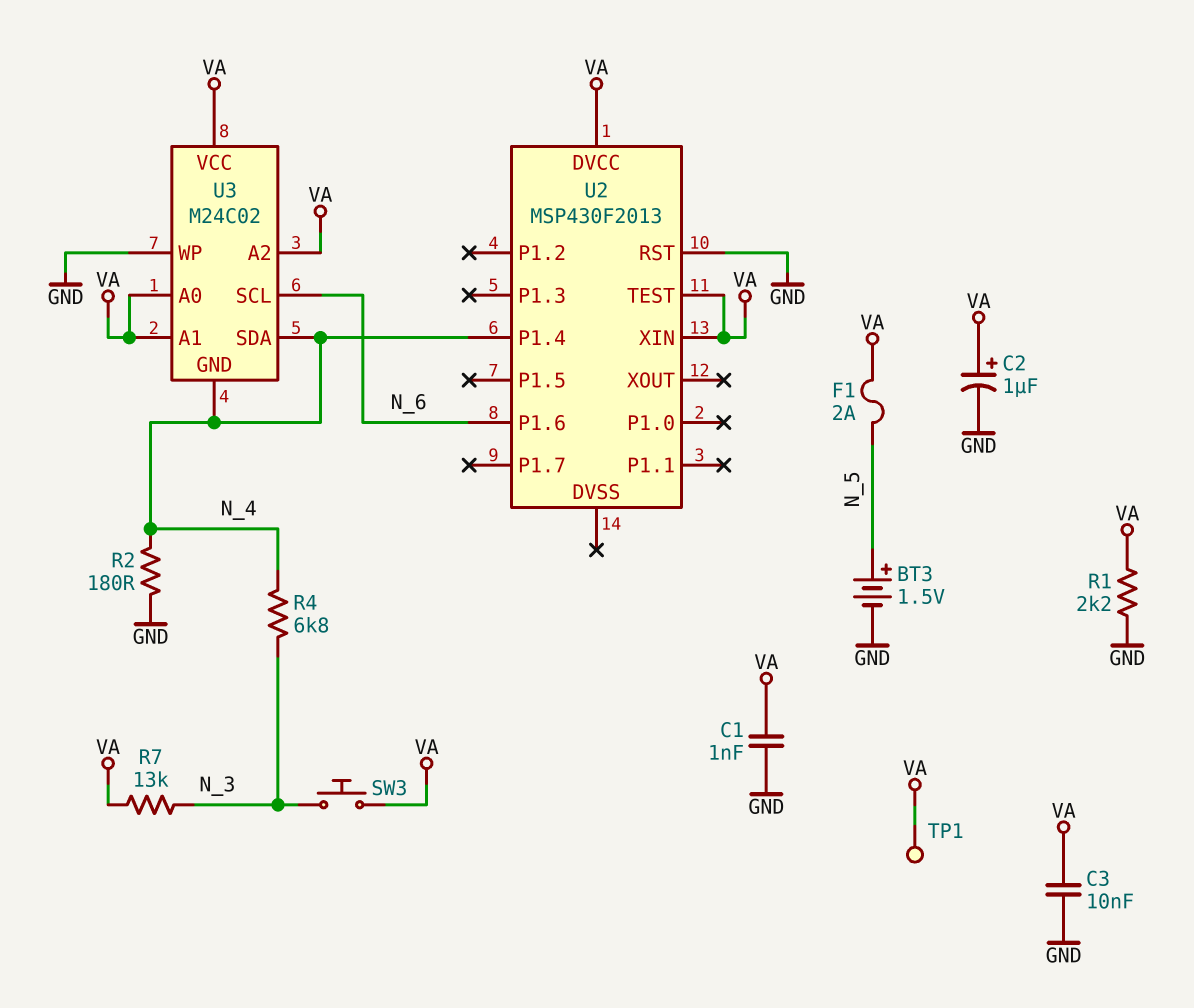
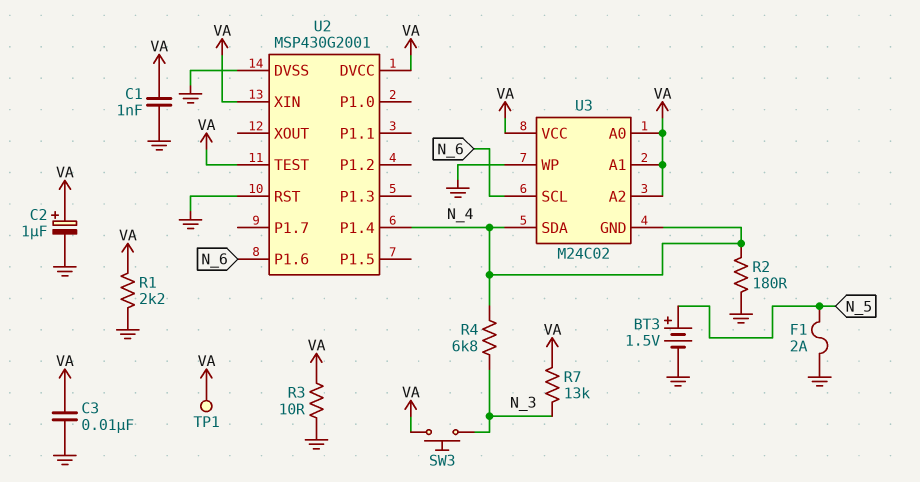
F1: 2A (N_5, VA) -> 2A (GND, N_5)
R3: none -> 10 (GND, VA)
U2: MSP430F2013 -> MSP430G2001
U2 pin DVSS: none -> GND

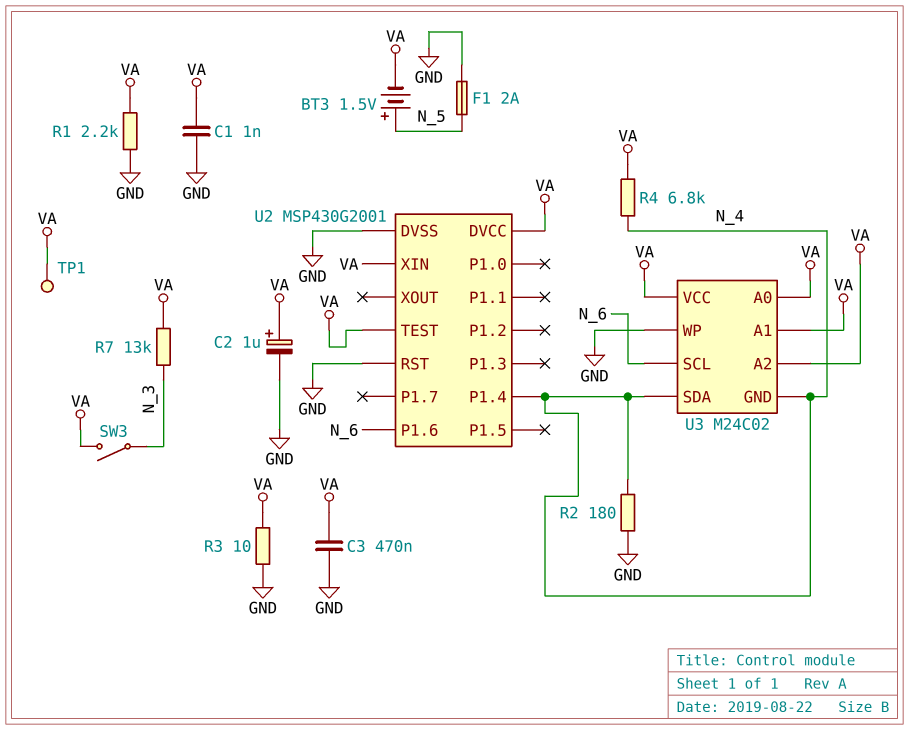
BT3: 1.5V (plus N_5, minus GND) -> 1.5V (plus N_5, minus VA)
C3: 10nF (GND, VA) -> 470nF (GND, VA)
R4: 6.8k (N_3, N_4) -> 6.8k (N_4, VA)
SW3: button (N_3, VA) -> switch (N_3, VA)

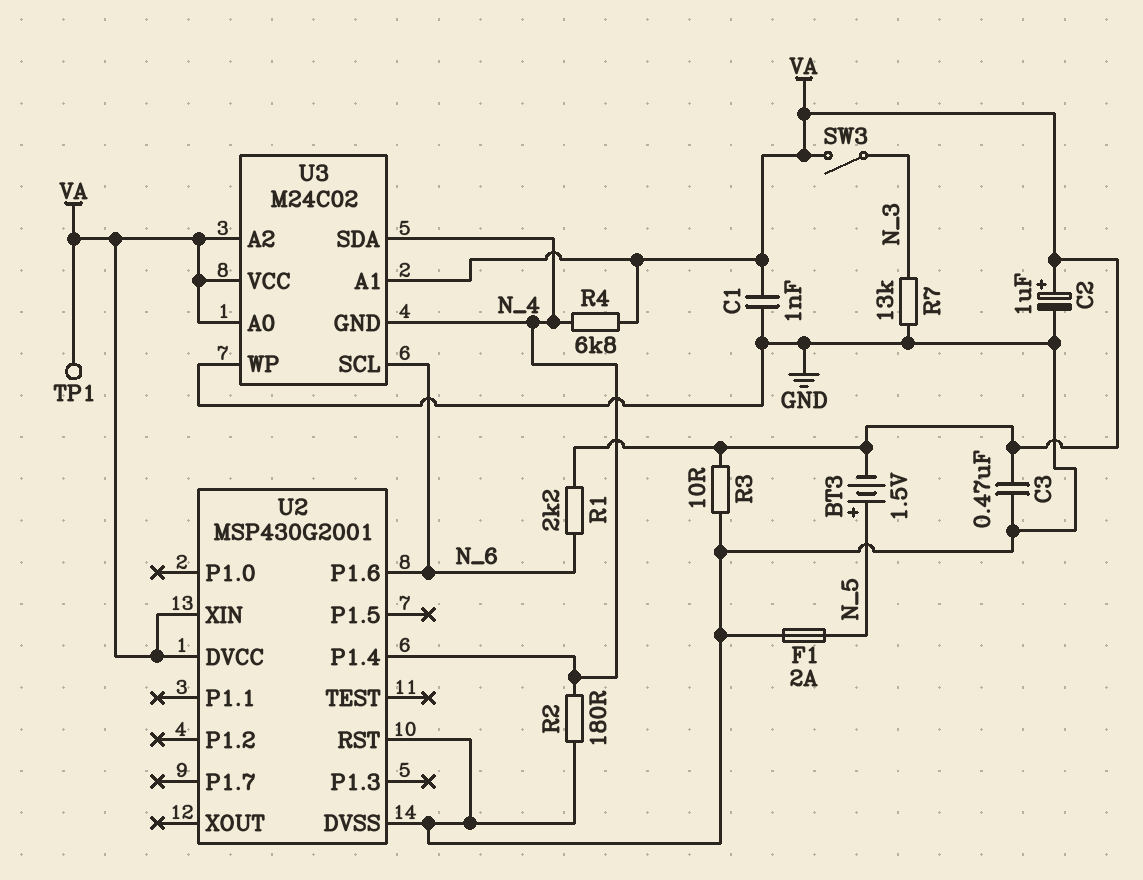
R1: 2.2k (GND, VA) -> 2.2k (N_6, VA)
R7: 13k (N_3, VA) -> 13k (GND, N_3)
U2 pin TEST: VA -> none

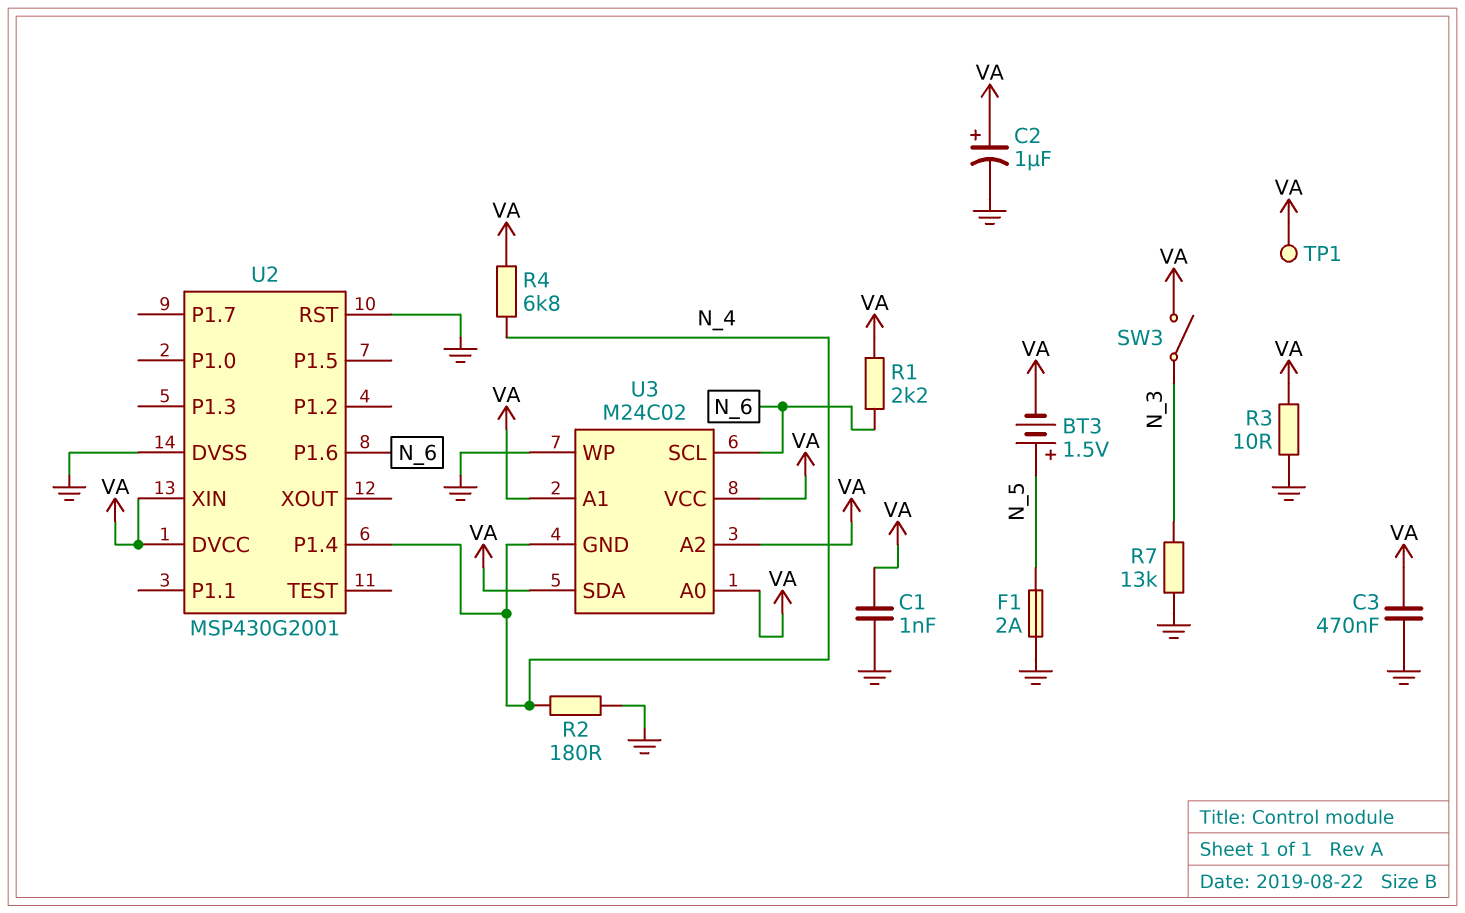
U3 pin SDA: N_4 -> VA

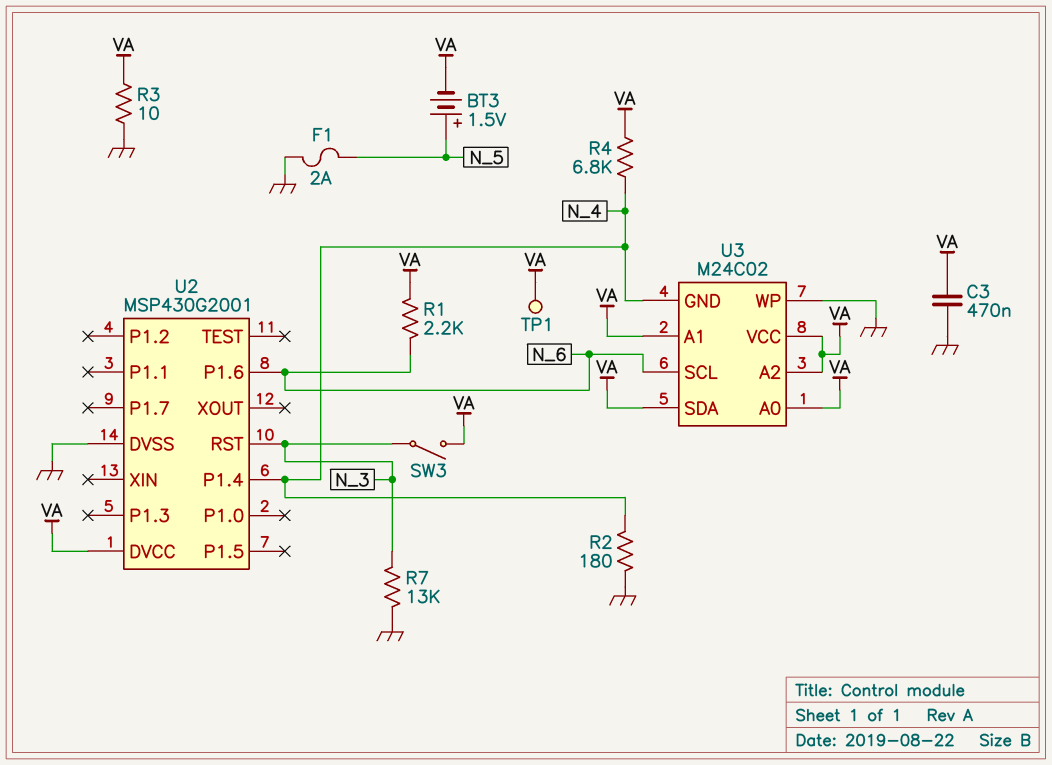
C1: 1nF (GND, VA) -> none
C2: 1uF (plus VA, minus GND) -> none
U2 pin RST: GND -> N_3
U2 pin XIN: VA -> none

